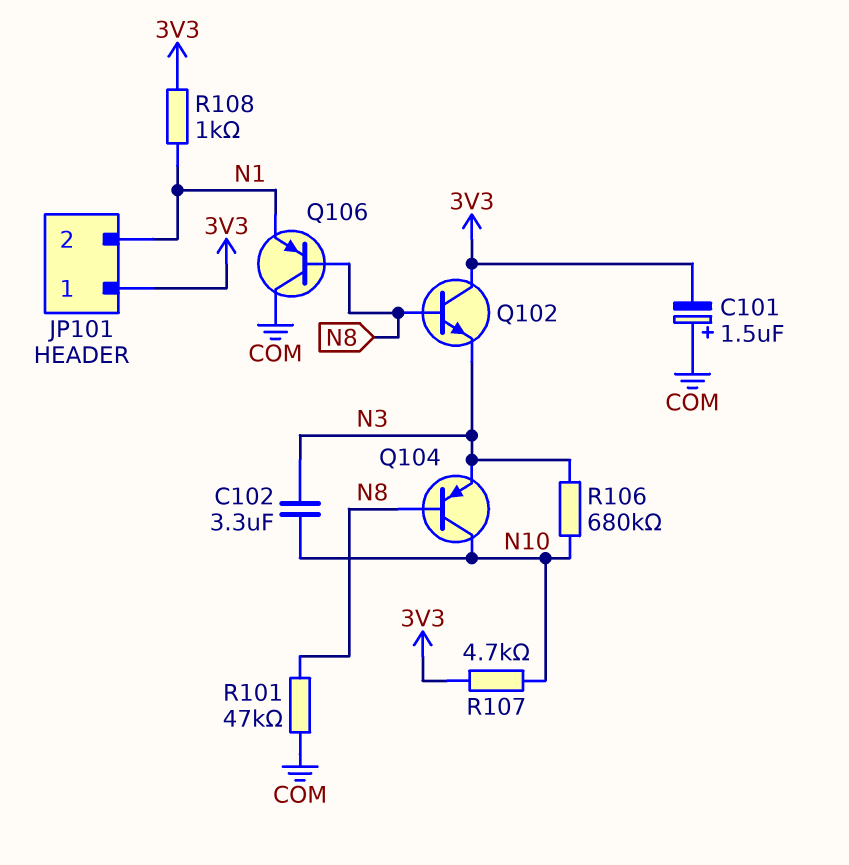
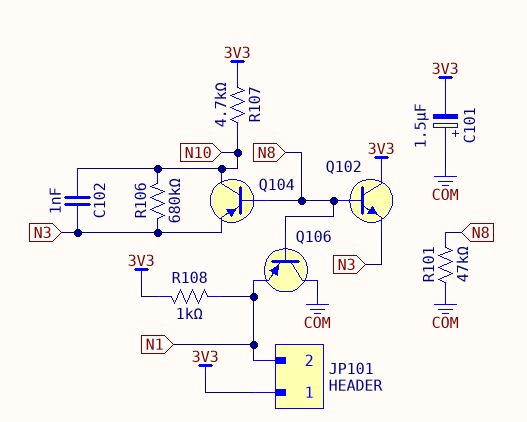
C102: 3.3uF (N3, N10) -> 1nF (N3, N10)

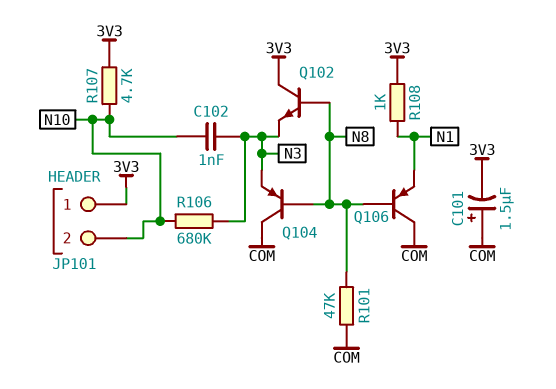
JP101 pin 2: N1 -> N10
Q104: PNP (B N8, C N10, E N3) -> PNP (B N8, C COM, E N3)

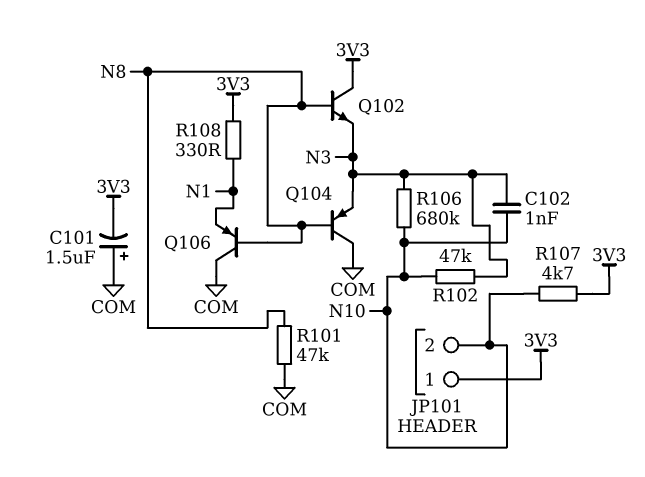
R102: none -> 47k (N3, N10)
R108: 1k (3V3, N1) -> 330 (3V3, N1)

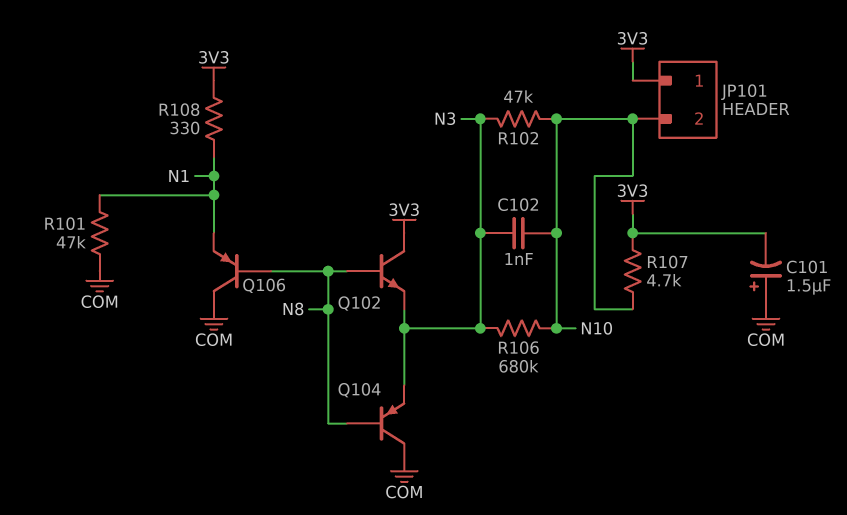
R101: 47k (COM, N8) -> 47k (COM, N1)

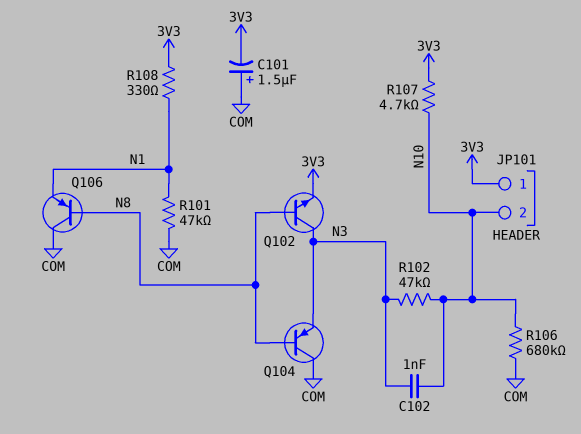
Q102: NPN (B N8, C 3V3, E N3) -> NPN (B N8, C N3, E 3V3)
R106: 680k (N3, N10) -> 680k (COM, N10)

